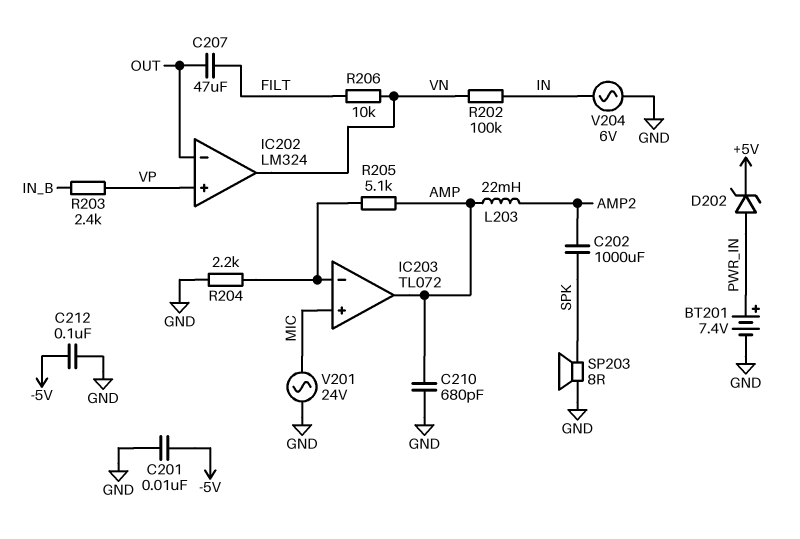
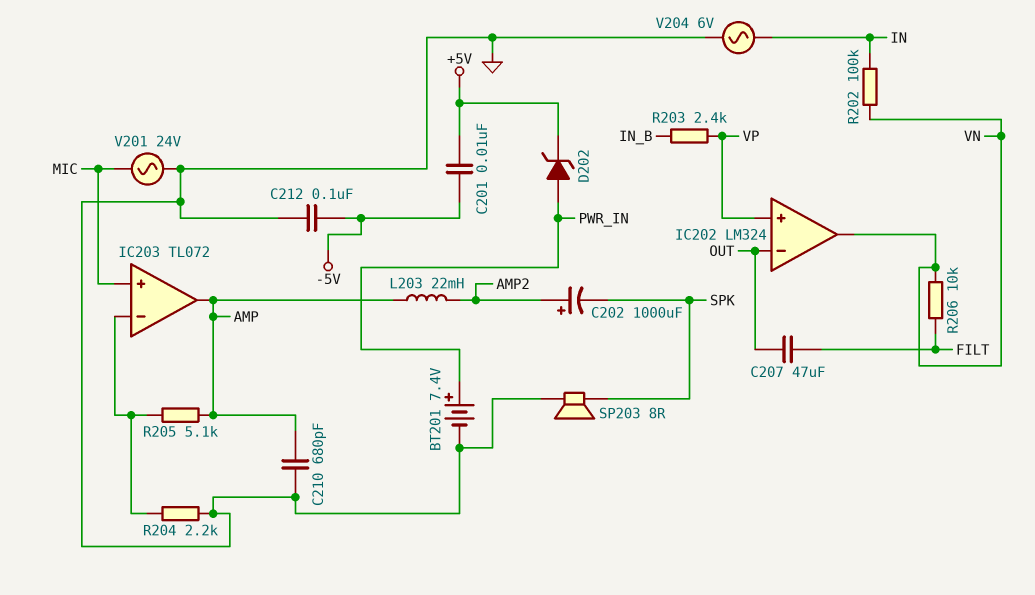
C201: 10nF (-5V, GND) -> 10nF (+5V, -5V)
C202: 1000uF (AMP2, SPK) -> 1000uF (plus AMP2, minus SPK)

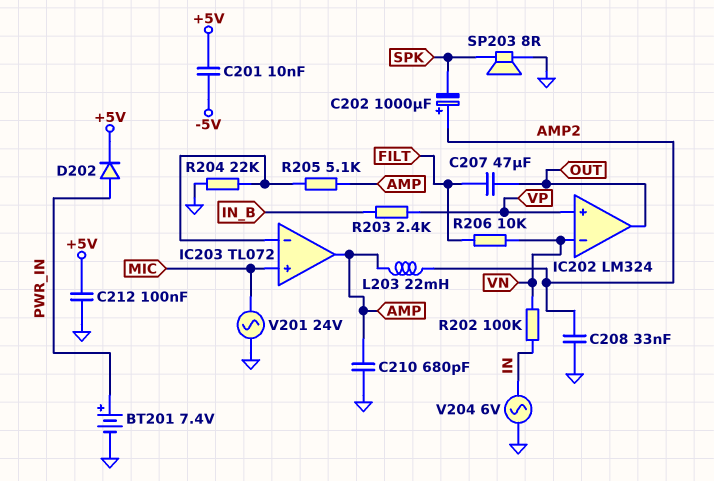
C208: none -> 33nF (AMP2, GND)
C212: 100nF (-5V, GND) -> 100nF (+5V, GND)
D202: zener (A PWR_IN, K +5V) -> diode (A PWR_IN, K +5V)
IC202 pin in-: OUT -> VN
IC202 pin out: VN -> OUT
R204: 2.2k (GND, IC203/in-) -> 22k (GND, IC203/in-)

